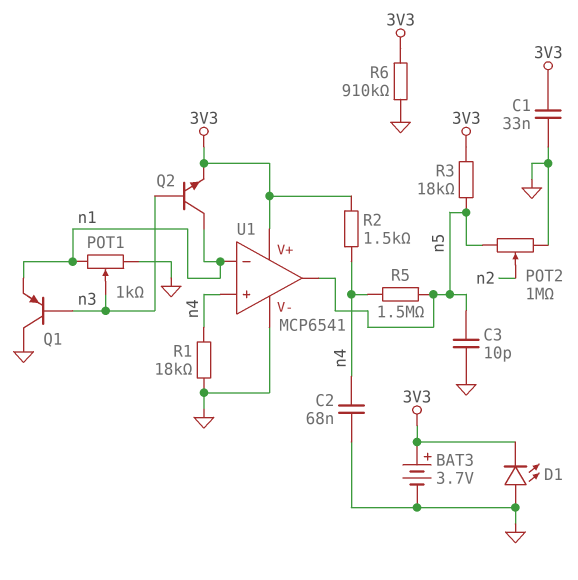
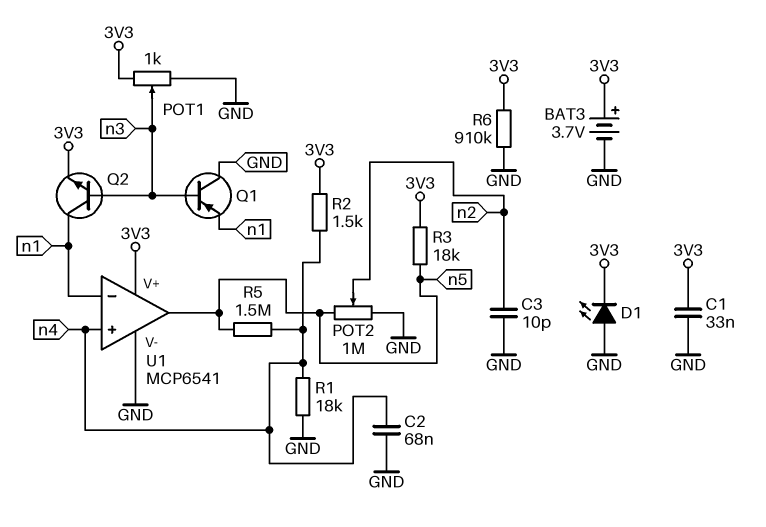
C3: 10pF (GND, n5) -> 10pF (GND, n2)
POT1: 1k (GND, n1, wiper n3) -> 1k (3V3, GND, wiper n3)

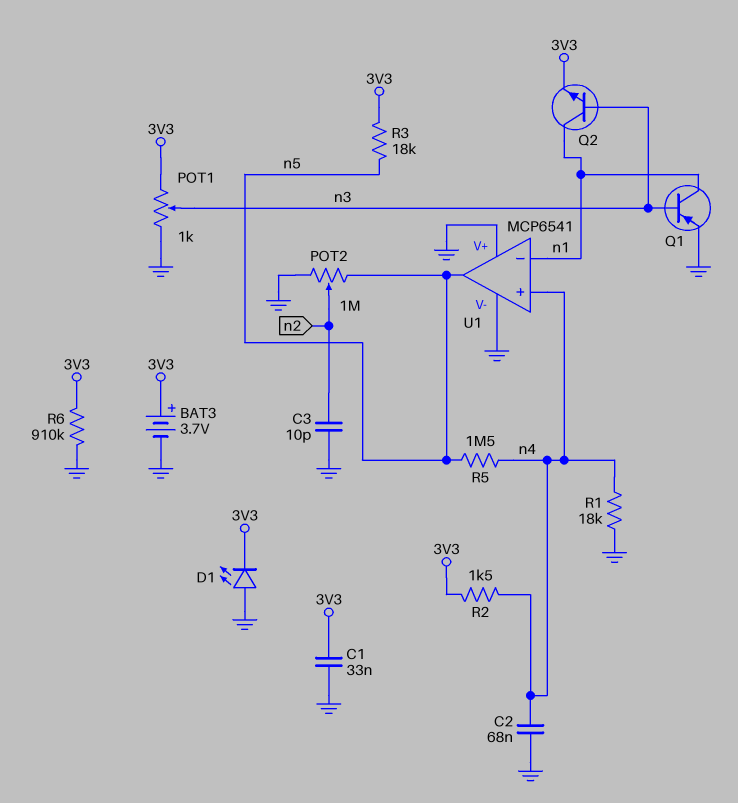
Q1: PNP (B n3, C GND, E n1) -> PNP (B n3, C n1, E GND)
U1 pin V+: 3V3 -> GND

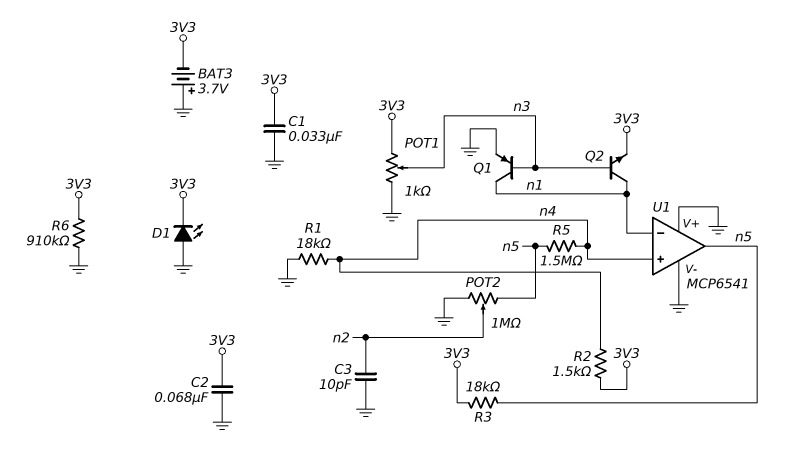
BAT3: 3.7V (plus 3V3, minus GND) -> 3.7V (plus GND, minus 3V3)
C2: 68nF (GND, n4) -> 68nF (3V3, GND)

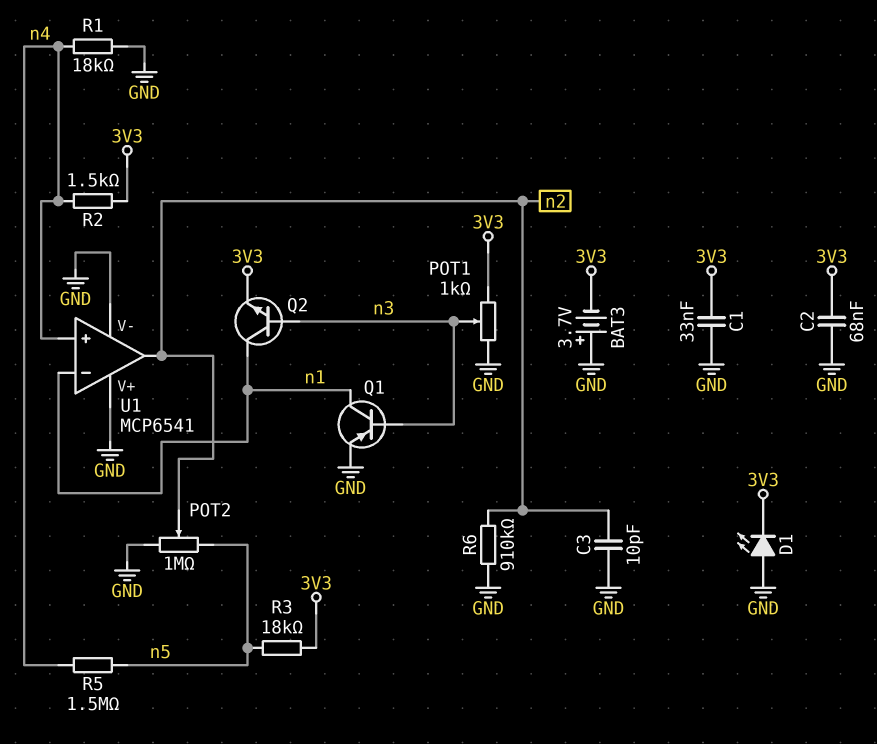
R6: 910k (3V3, GND) -> 910k (GND, n2)
U1 pin out: n5 -> n2

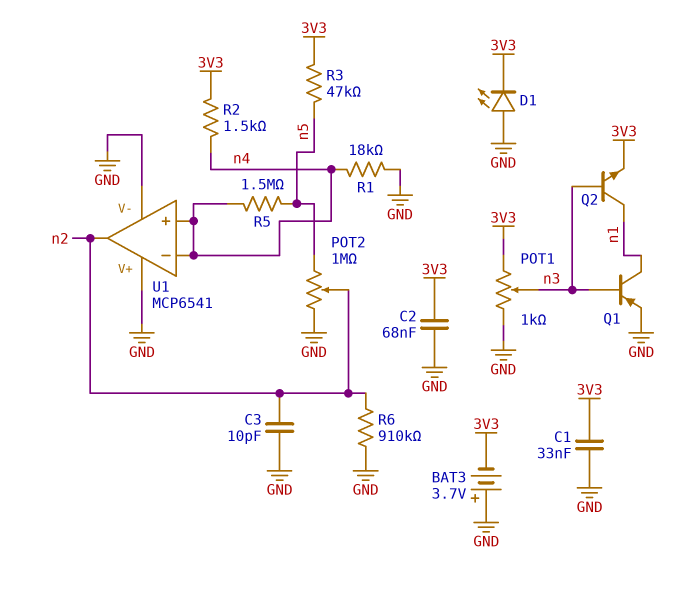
R3: 18k (3V3, n5) -> 47k (3V3, n5)
U1 pin in-: n1 -> n4

